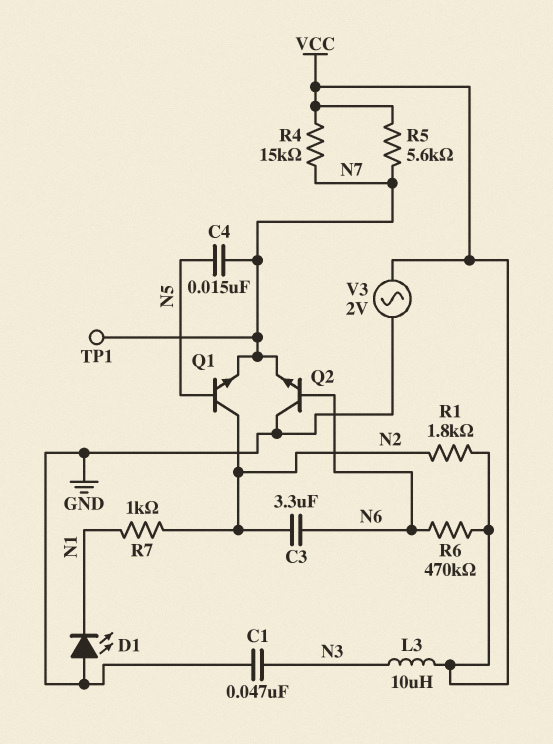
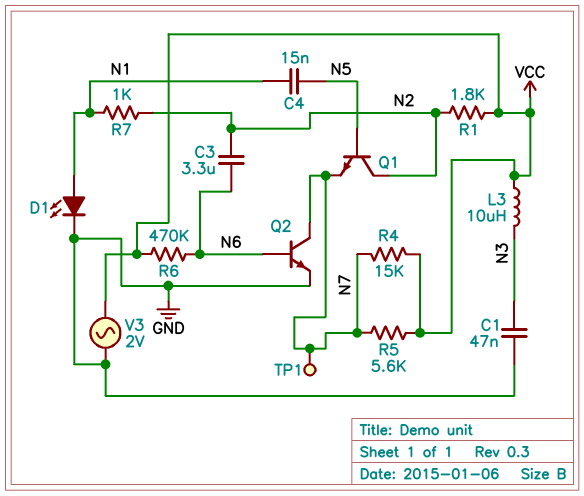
C4: 15nF (N5, N7) -> 15nF (N1, N5)
D1: LED (A GND, K N1) -> LED (A N1, K GND)
Q2: NPN (B N6, C GND, E N7) -> NPN (B N6, C N7, E GND)

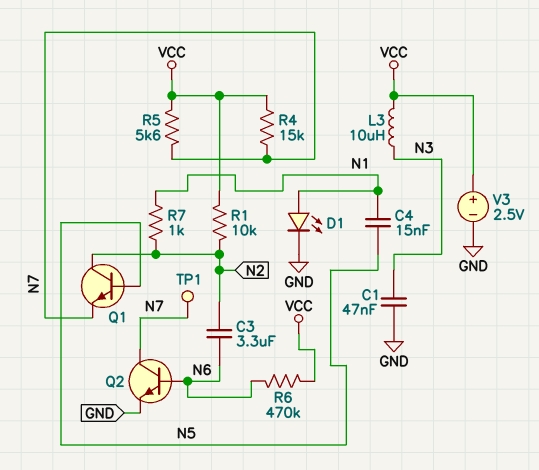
R1: 1.8k (N2, VCC) -> 10k (N2, VCC)
V3: AC 2V (GND, VCC) -> 2.5V (plus VCC, minus GND)

